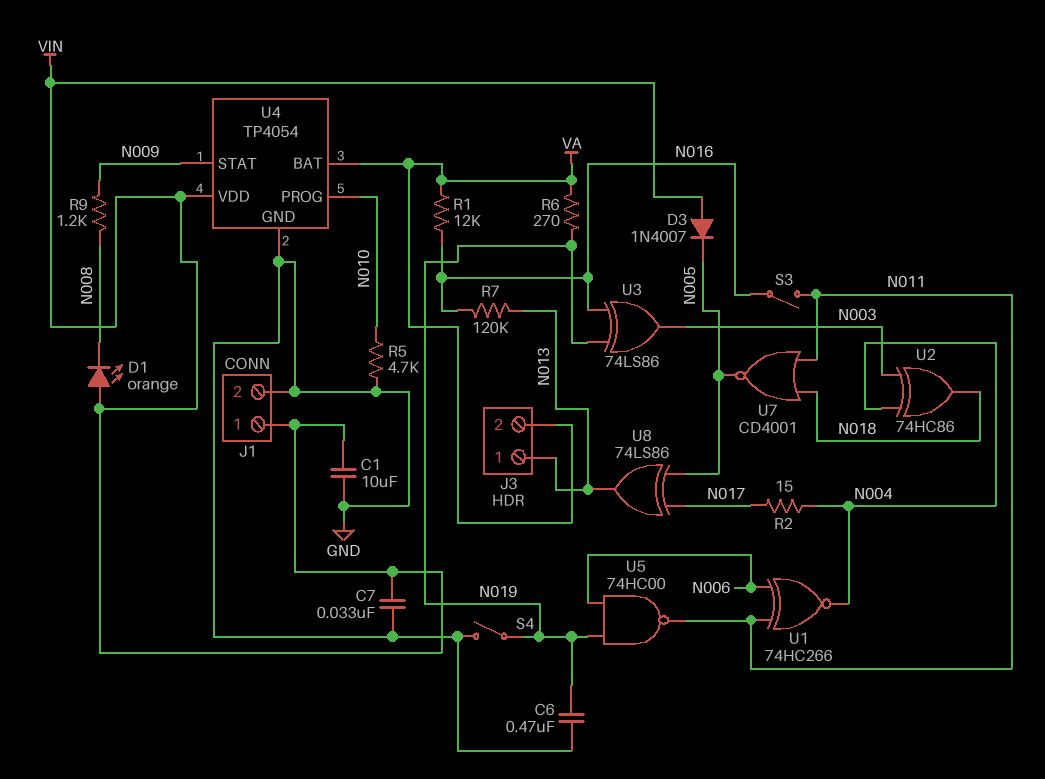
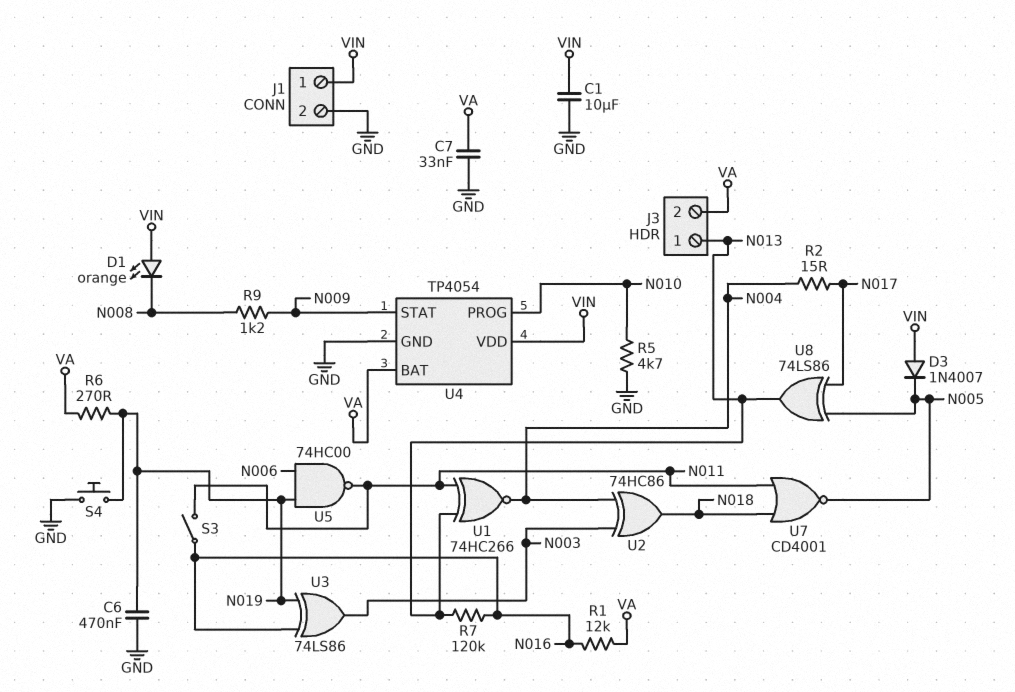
C7: 33nF (GND, VIN) -> 33nF (GND, VA)
S4: switch (GND, N019) -> button (GND, N019)
U1: XNOR 74HC266 (in N006, in N011, out N004) -> XNOR 74HC266 (in N011, in N013, out N004)

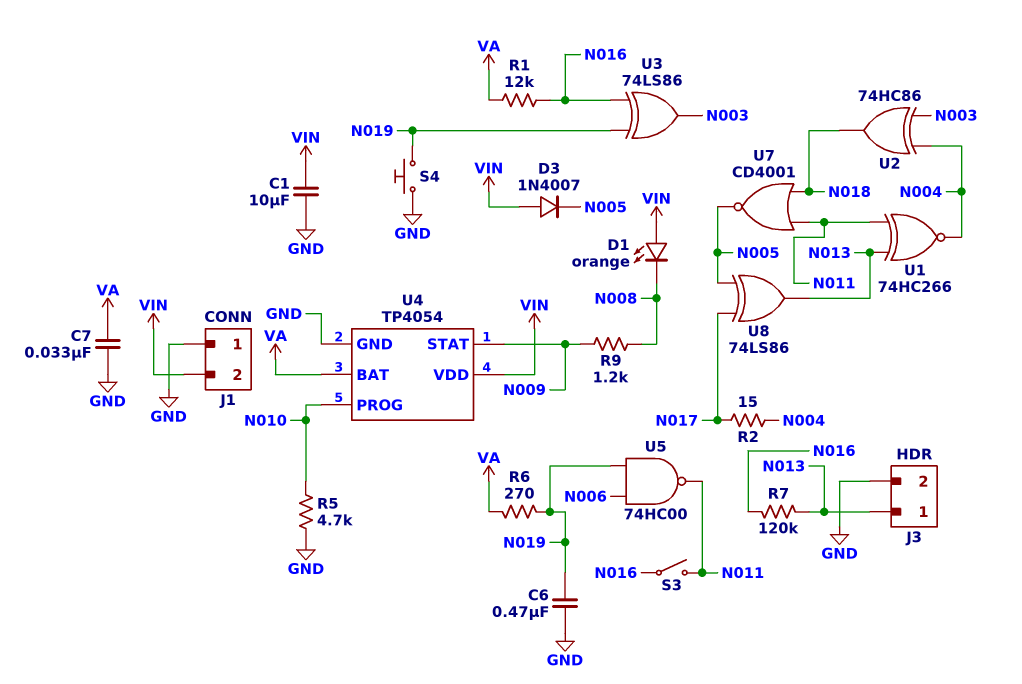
J1 pin 1: VIN -> GND
J1 pin 2: GND -> VIN
J3 pin 2: VA -> GND

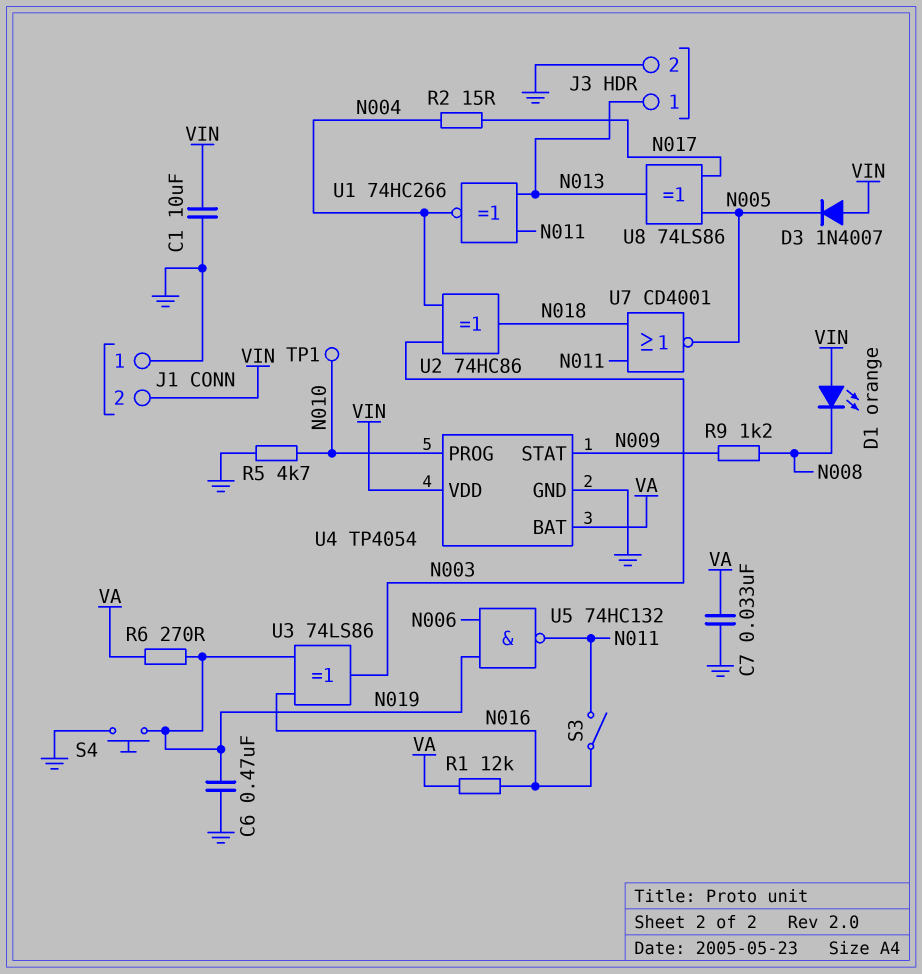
R7: 120k (N013, N016) -> none
TP1: none -> test point (N010)
U5: NAND 74HC00 (in N006, in N019, out N011) -> NAND 74HC132 (in N006, in N019, out N011)

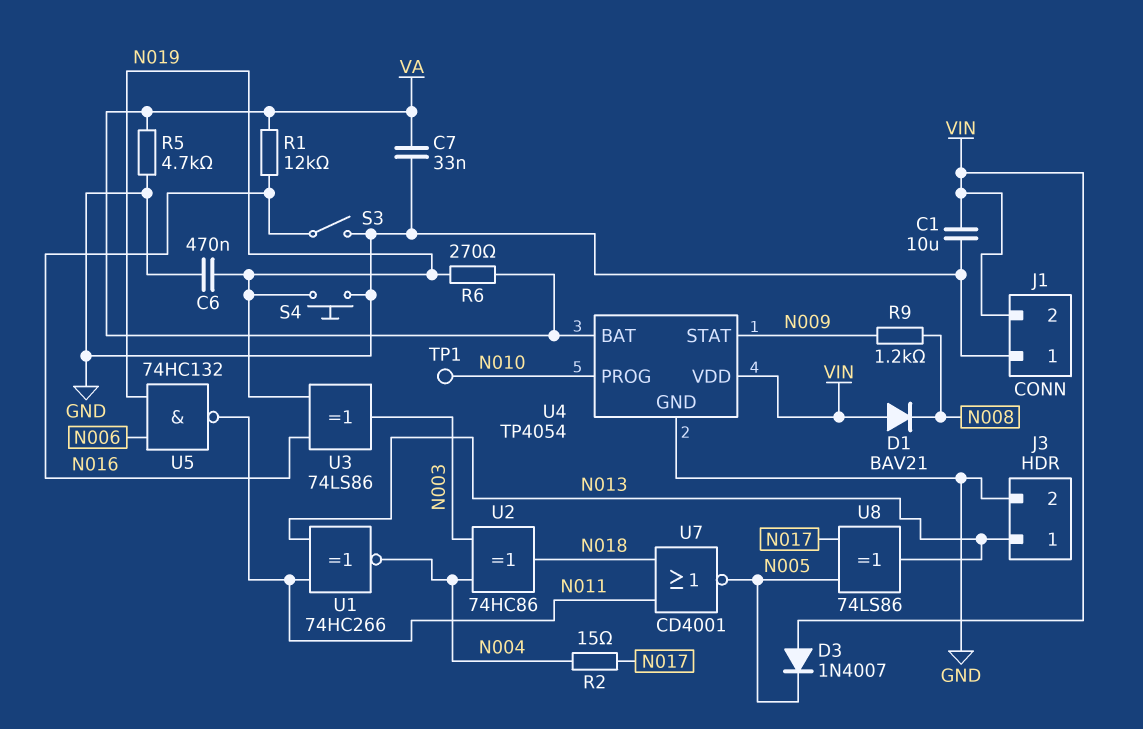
D1: LED orange (A VIN, K N008) -> diode BAV21 (A VIN, K N008)
R5: 4.7k (GND, N010) -> 4.7k (GND, VA)
S3: switch (N011, N016) -> switch (GND, N016)

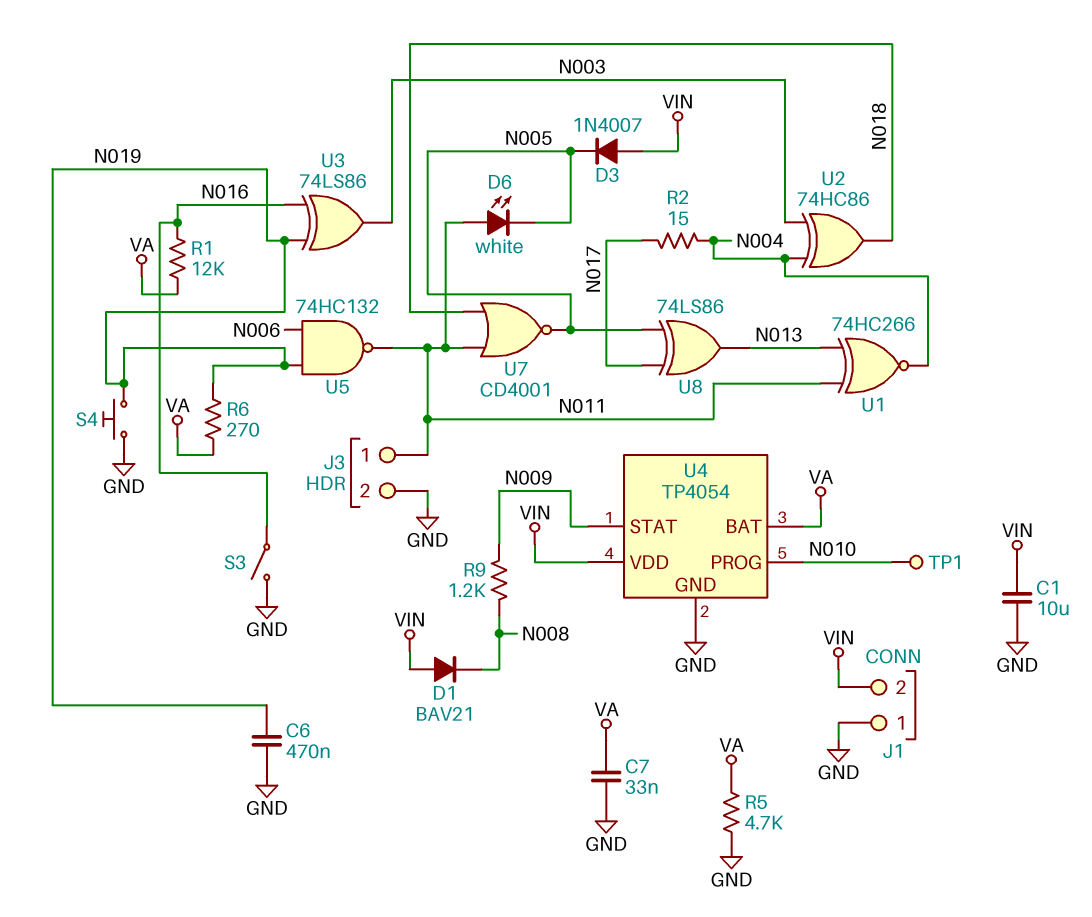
D6: none -> LED white (A N011, K N005)
J3 pin 1: N013 -> N011

